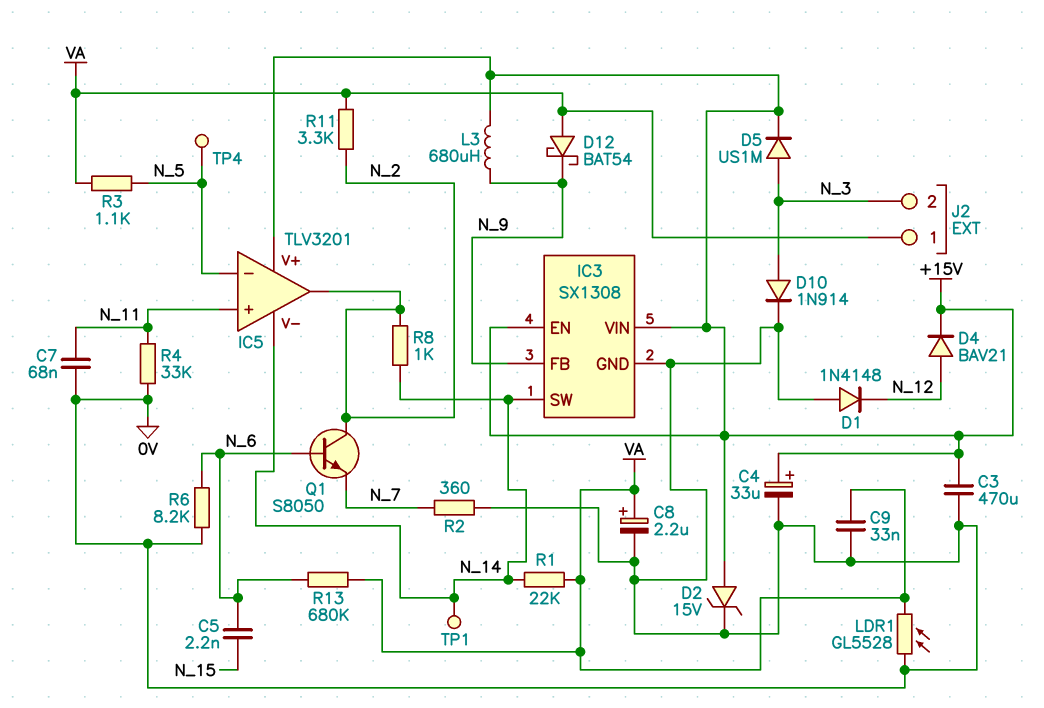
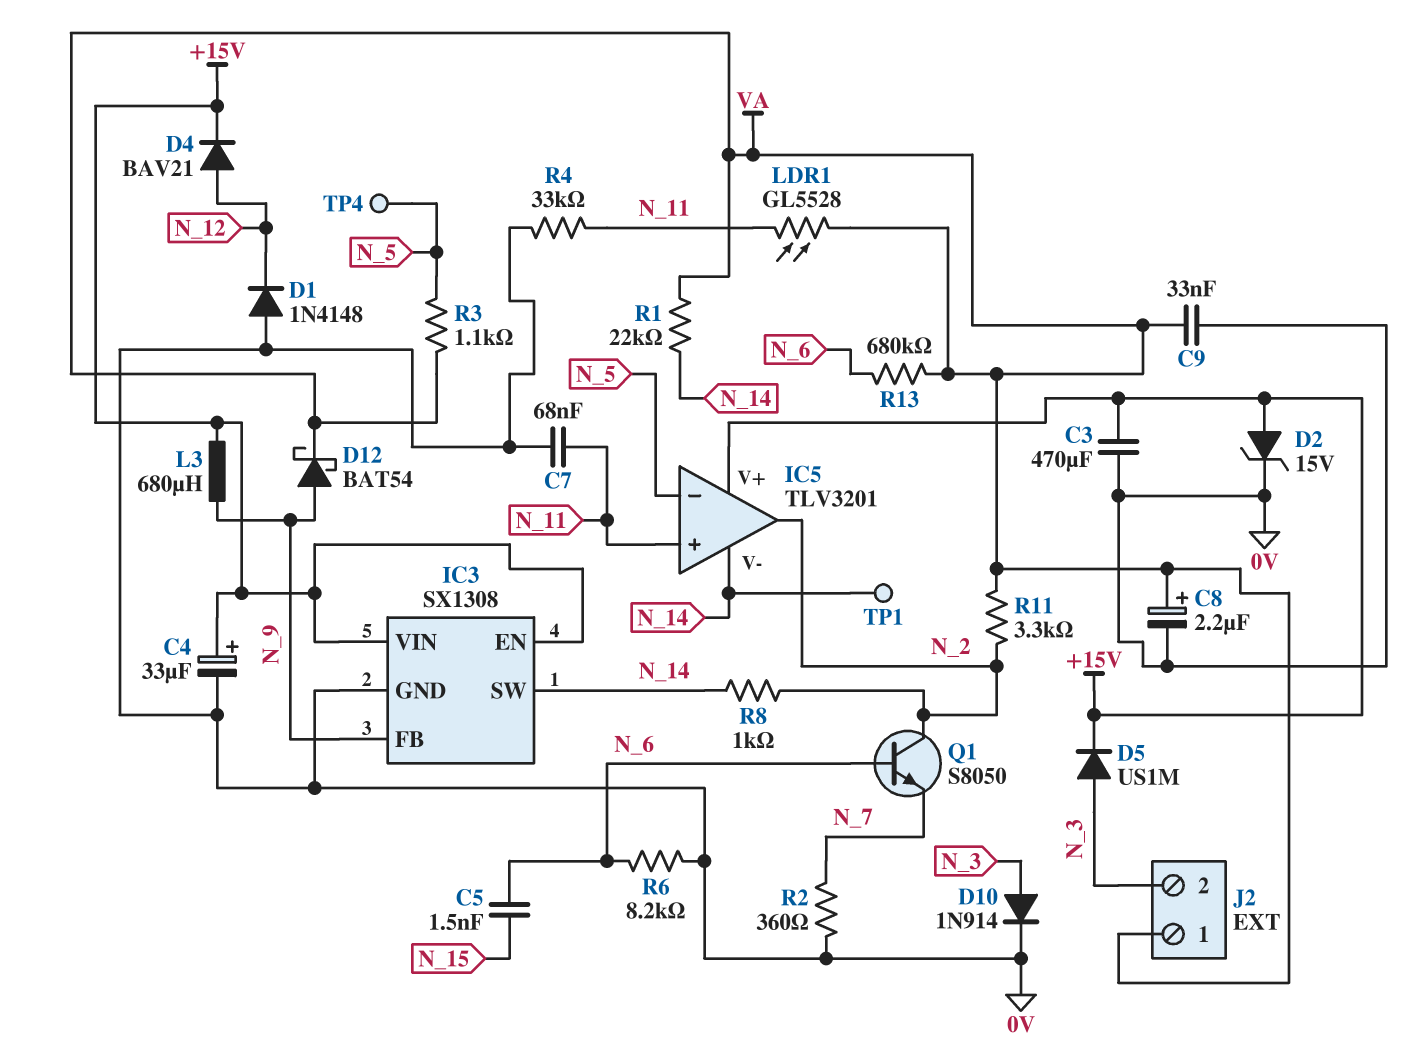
C5: 2.2nF (N_6, N_15) -> 1.5nF (N_6, N_15)
D12: schottky BAT54 (A VA, K N_9) -> schottky BAT54 (A N_9, K VA)
LDR1: GL5528 (0V, VA) -> GL5528 (N_11, VA)

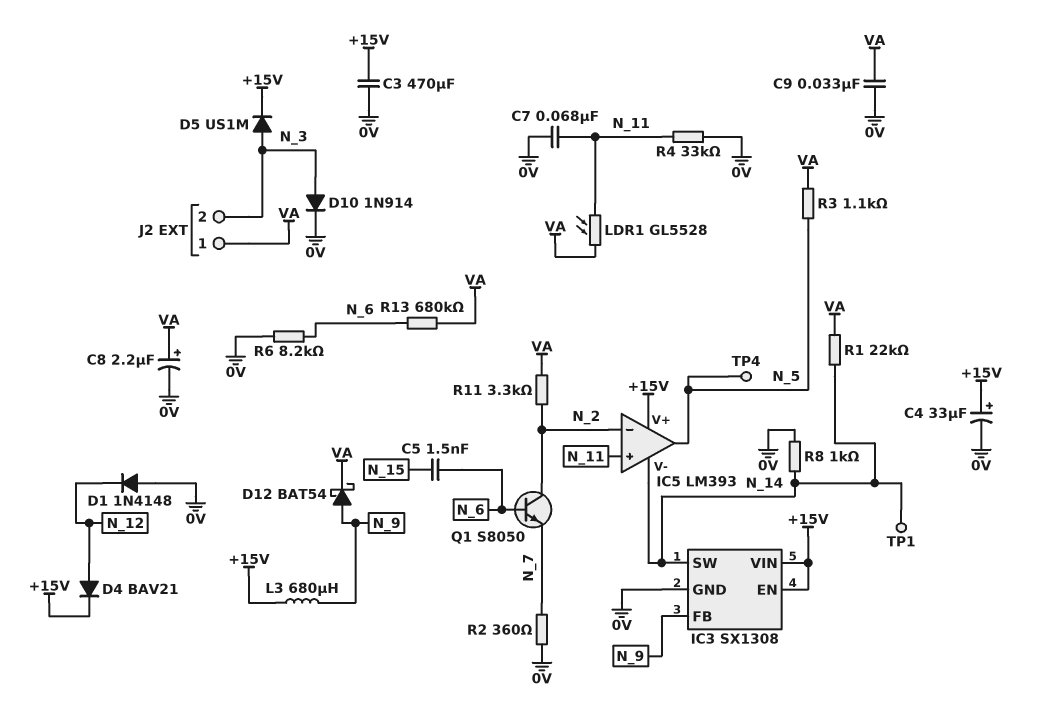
D2: zener 15V (A +15V, K 0V) -> none
IC5: TLV3201 -> LM393
IC5 pin in-: N_5 -> N_2
IC5 pin out: N_2 -> N_5
R8: 1k (N_2, N_14) -> 1k (0V, N_14)

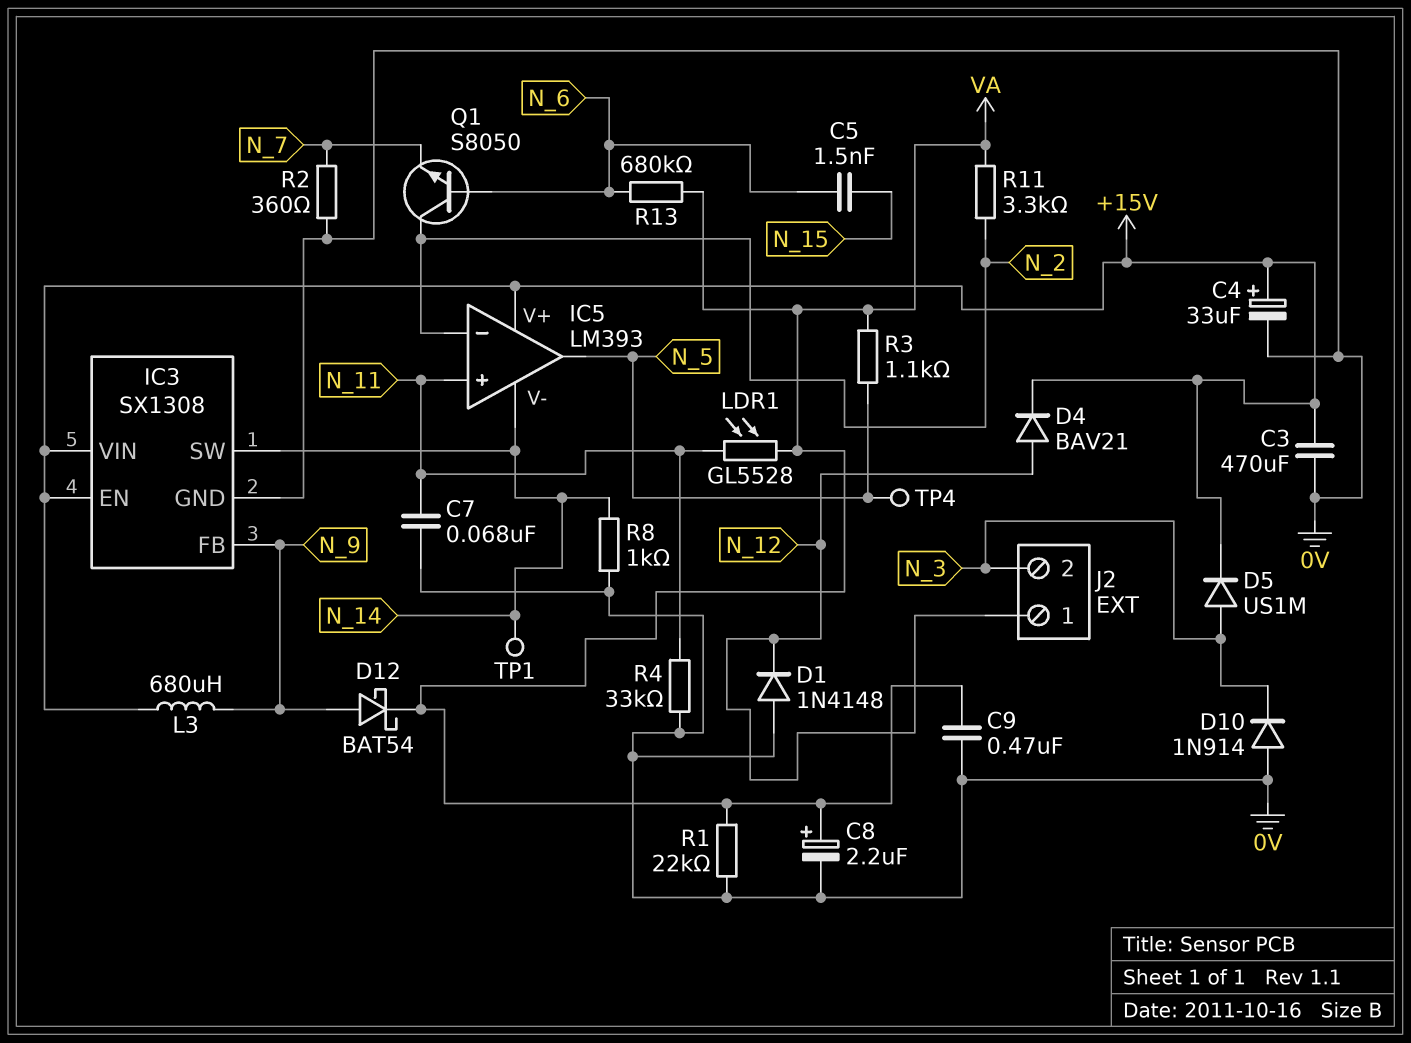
C9: 33nF (0V, VA) -> 470nF (0V, VA)
D10: diode 1N914 (A N_3, K 0V) -> diode 1N914 (A 0V, K N_3)
J2 pin 1: VA -> N_12
R1: 22k (N_14, VA) -> 22k (0V, VA)
R6: 8.2k (0V, N_6) -> none

